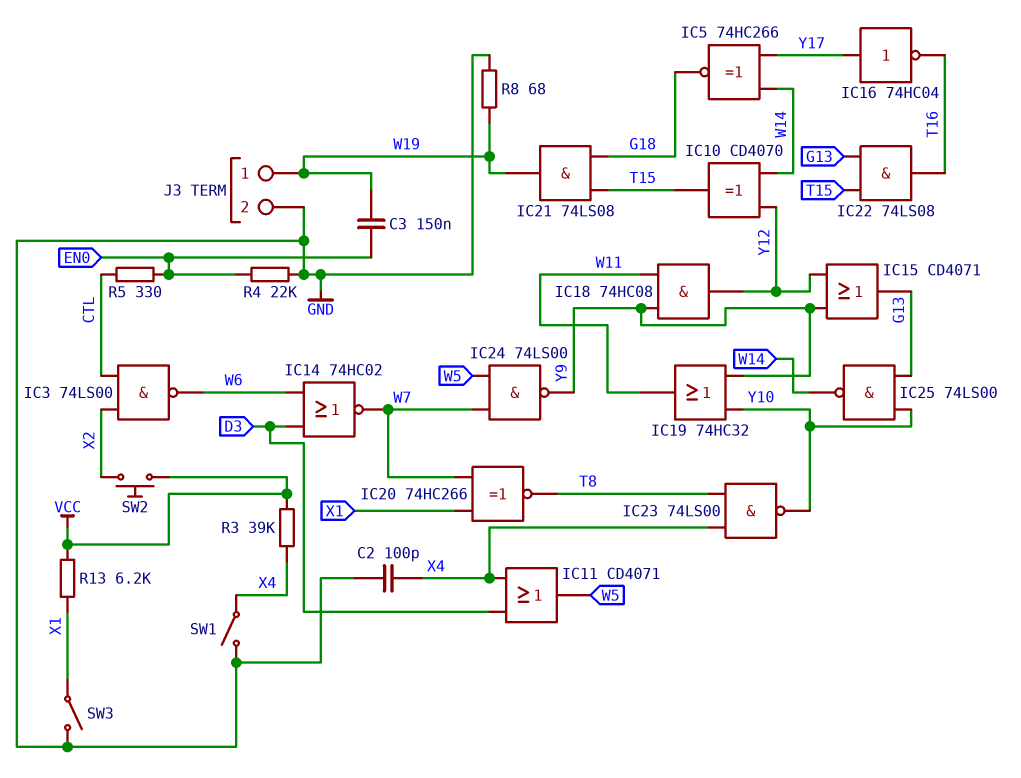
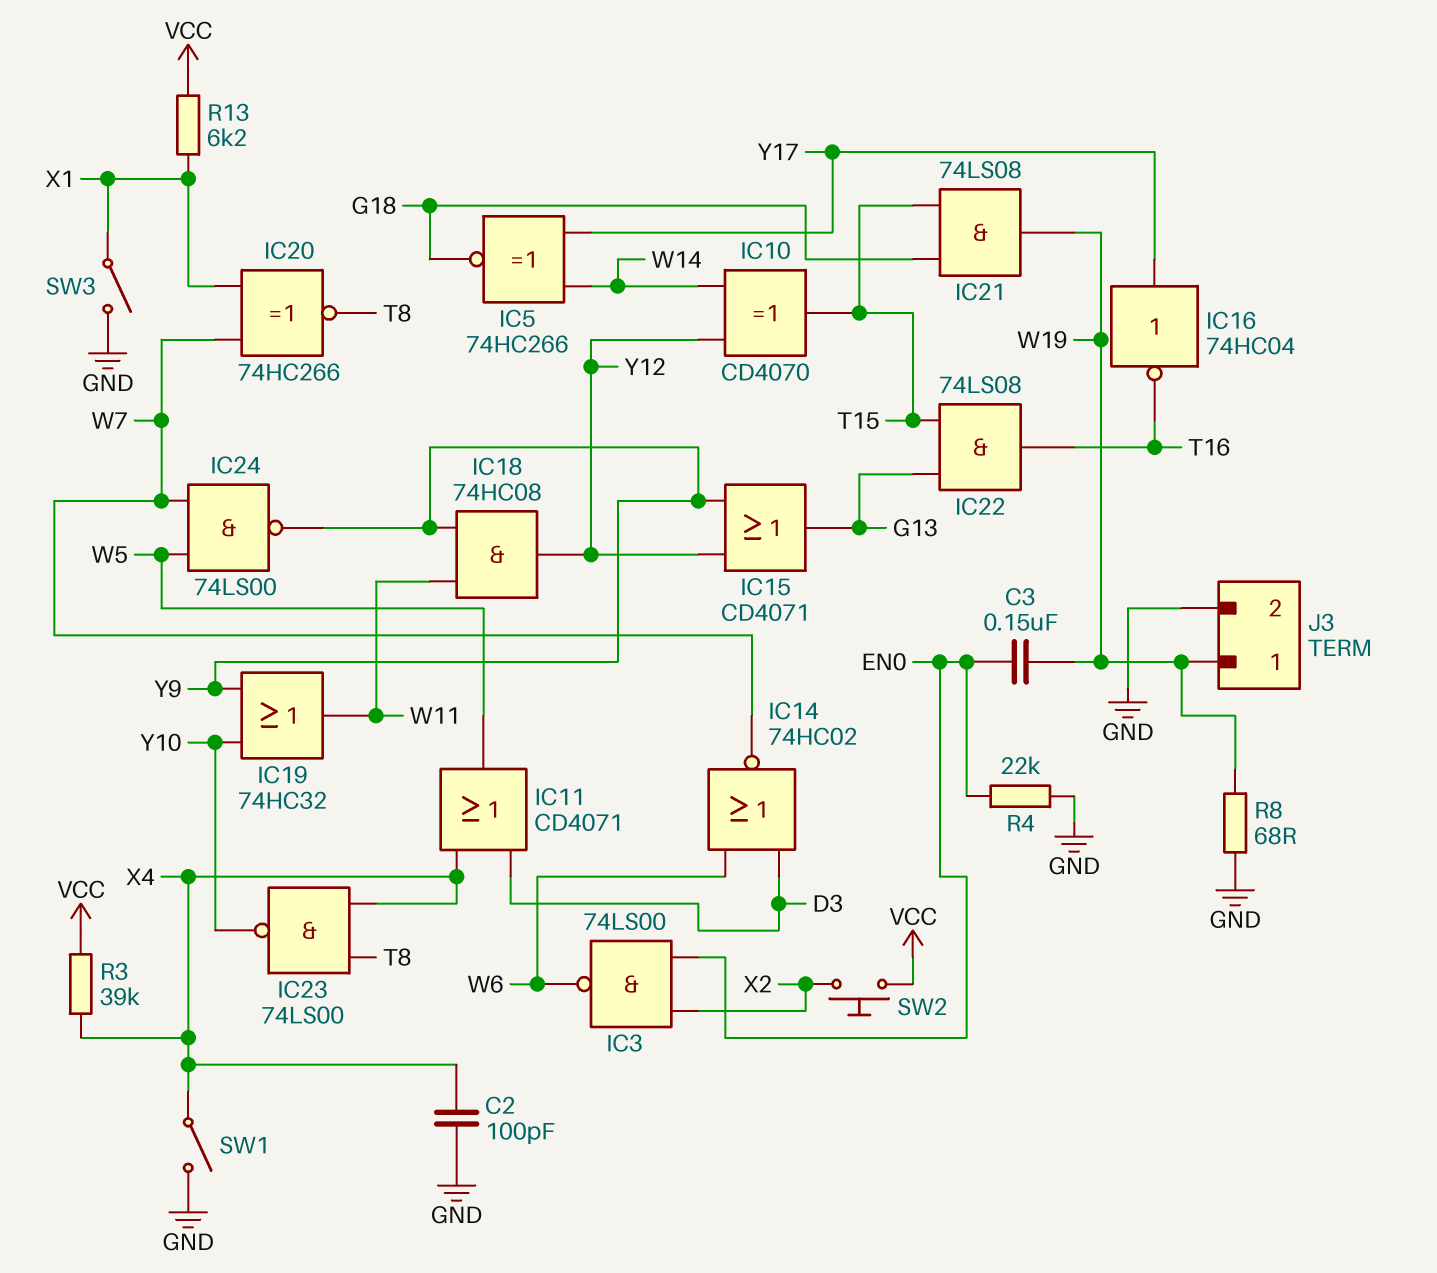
IC3: NAND 74LS00 (in CTL, in X2, out W6) -> NAND 74LS00 (in EN0, in X2, out W6)
IC25: NAND 74LS00 (in G13, in Y10, out W14) -> none
R5: 330 (CTL, EN0) -> none

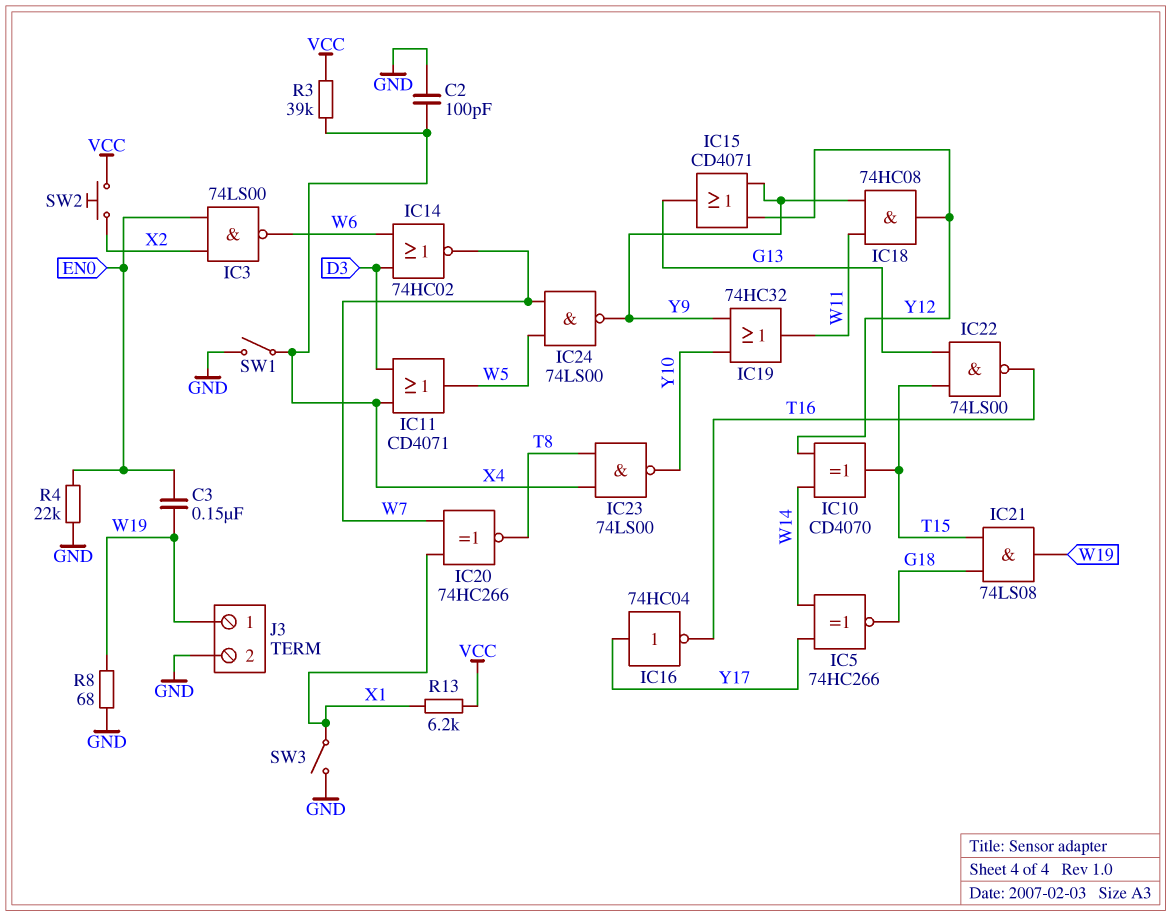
IC22: AND 74LS08 (in G13, in T15, out T16) -> NAND 74LS00 (in G13, in T15, out T16)

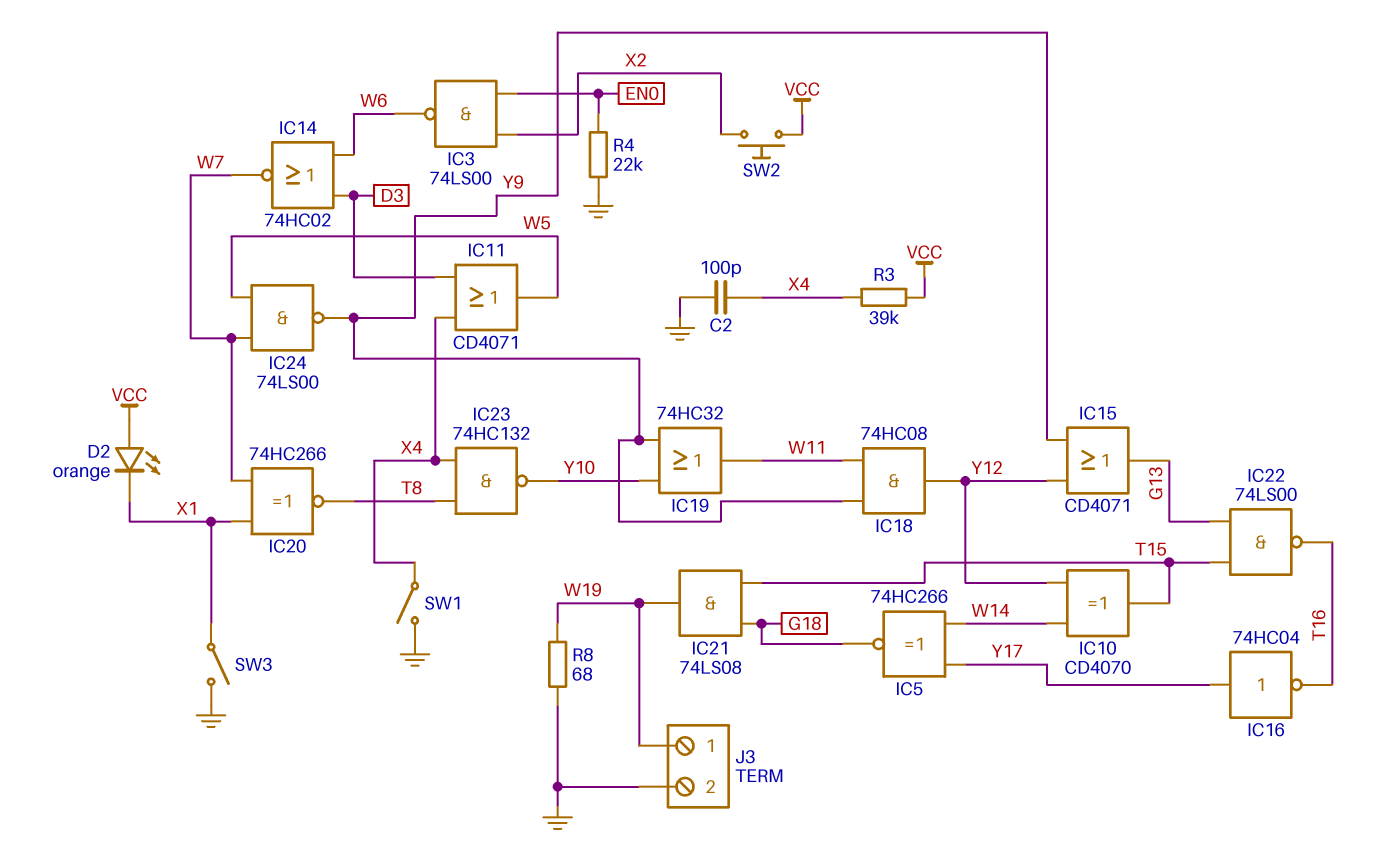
C3: 150nF (EN0, W19) -> none
D2: none -> LED orange (A VCC, K X1)
IC23: NAND 74LS00 (in T8, in X4, out Y10) -> NAND 74HC132 (in T8, in X4, out Y10)
R13: 6.2k (VCC, X1) -> none

